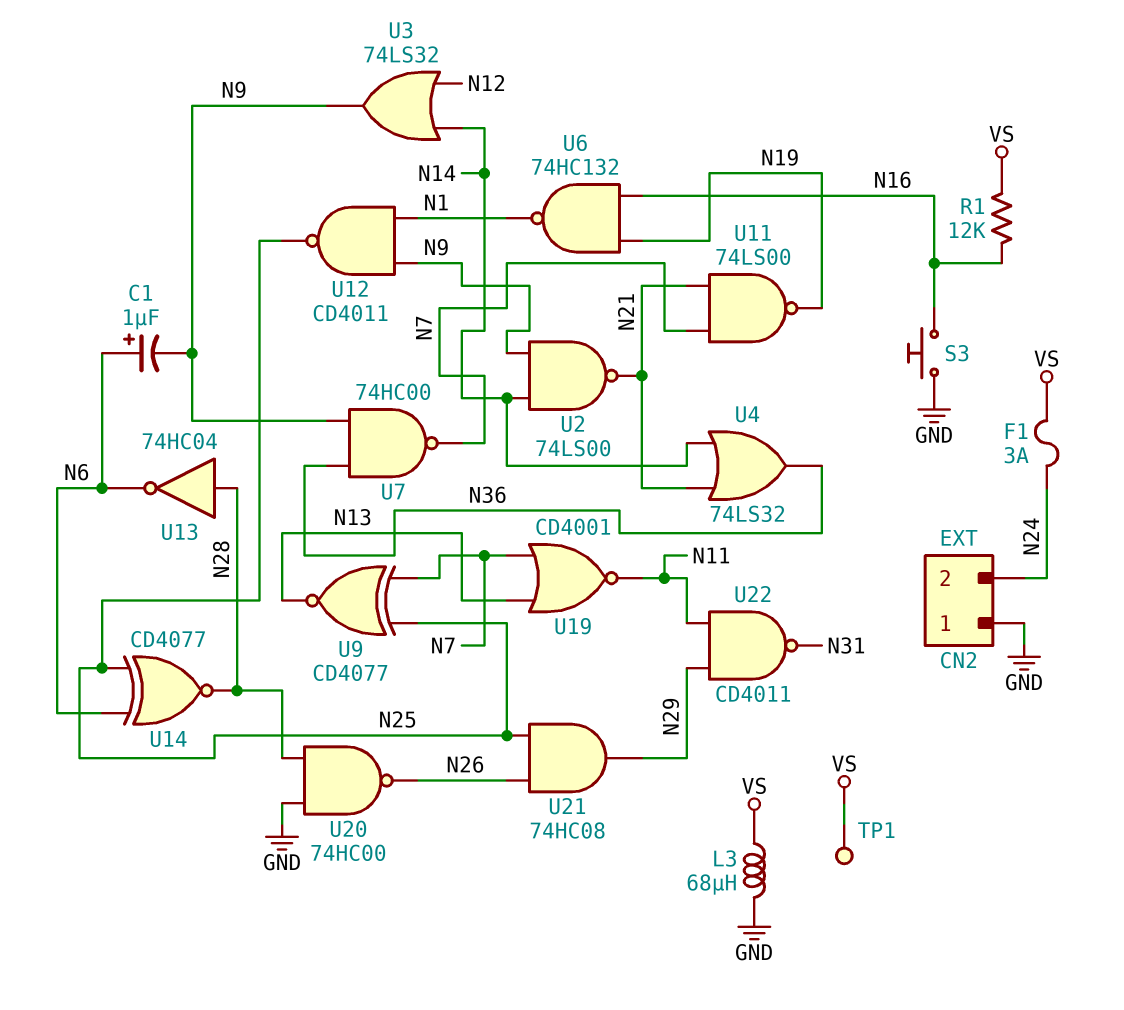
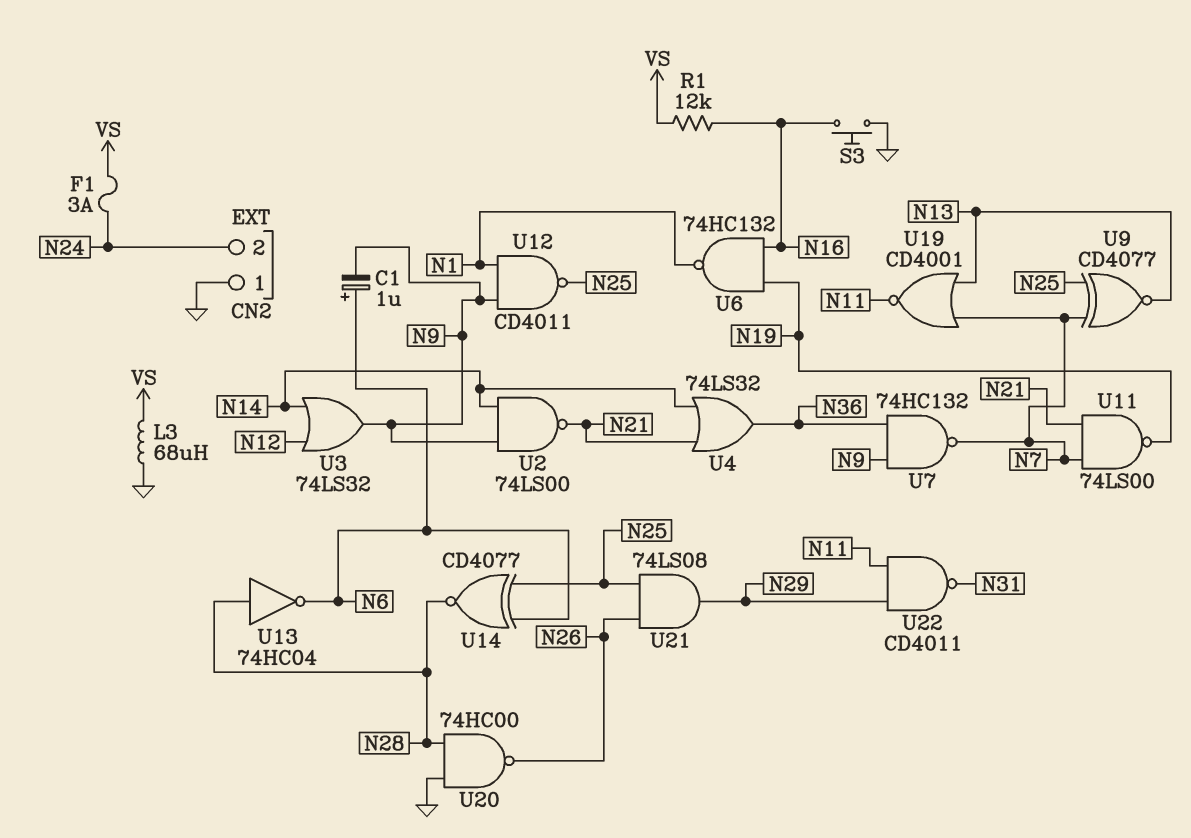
TP1: test point (VS) -> none
U7: NAND 74HC00 (in N9, in N36, out N7) -> NAND 74HC132 (in N9, in N36, out N7)
U21: AND 74HC08 (in N25, in N26, out N29) -> AND 74LS08 (in N25, in N26, out N29)

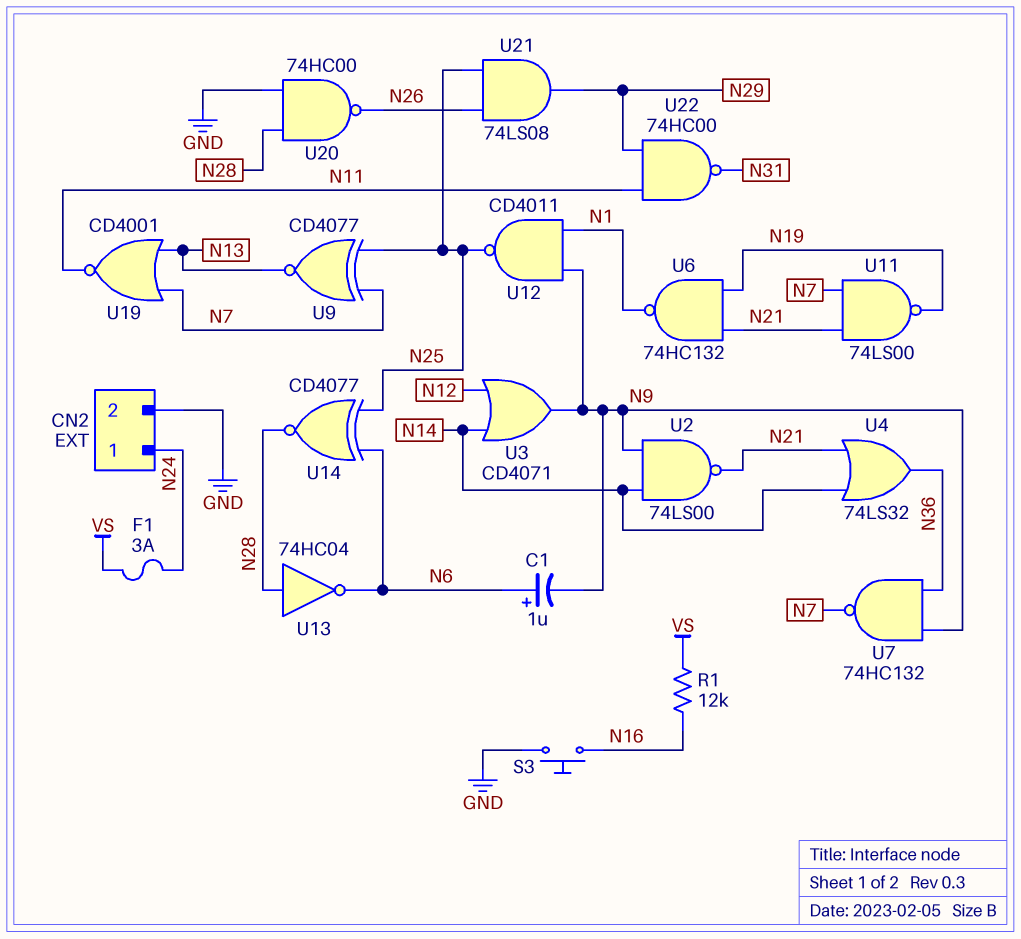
CN2 pin 1: GND -> N24
CN2 pin 2: N24 -> GND
L3: 68uH (GND, VS) -> none
U3: OR 74LS32 (in N12, in N14, out N9) -> OR CD4071 (in N12, in N14, out N9)
U6: NAND 74HC132 (in N16, in N19, out N1) -> NAND 74HC132 (in N19, in N21, out N1)
U22: NAND CD4011 (in N11, in N29, out N31) -> NAND 74HC00 (in N11, in N29, out N31)

